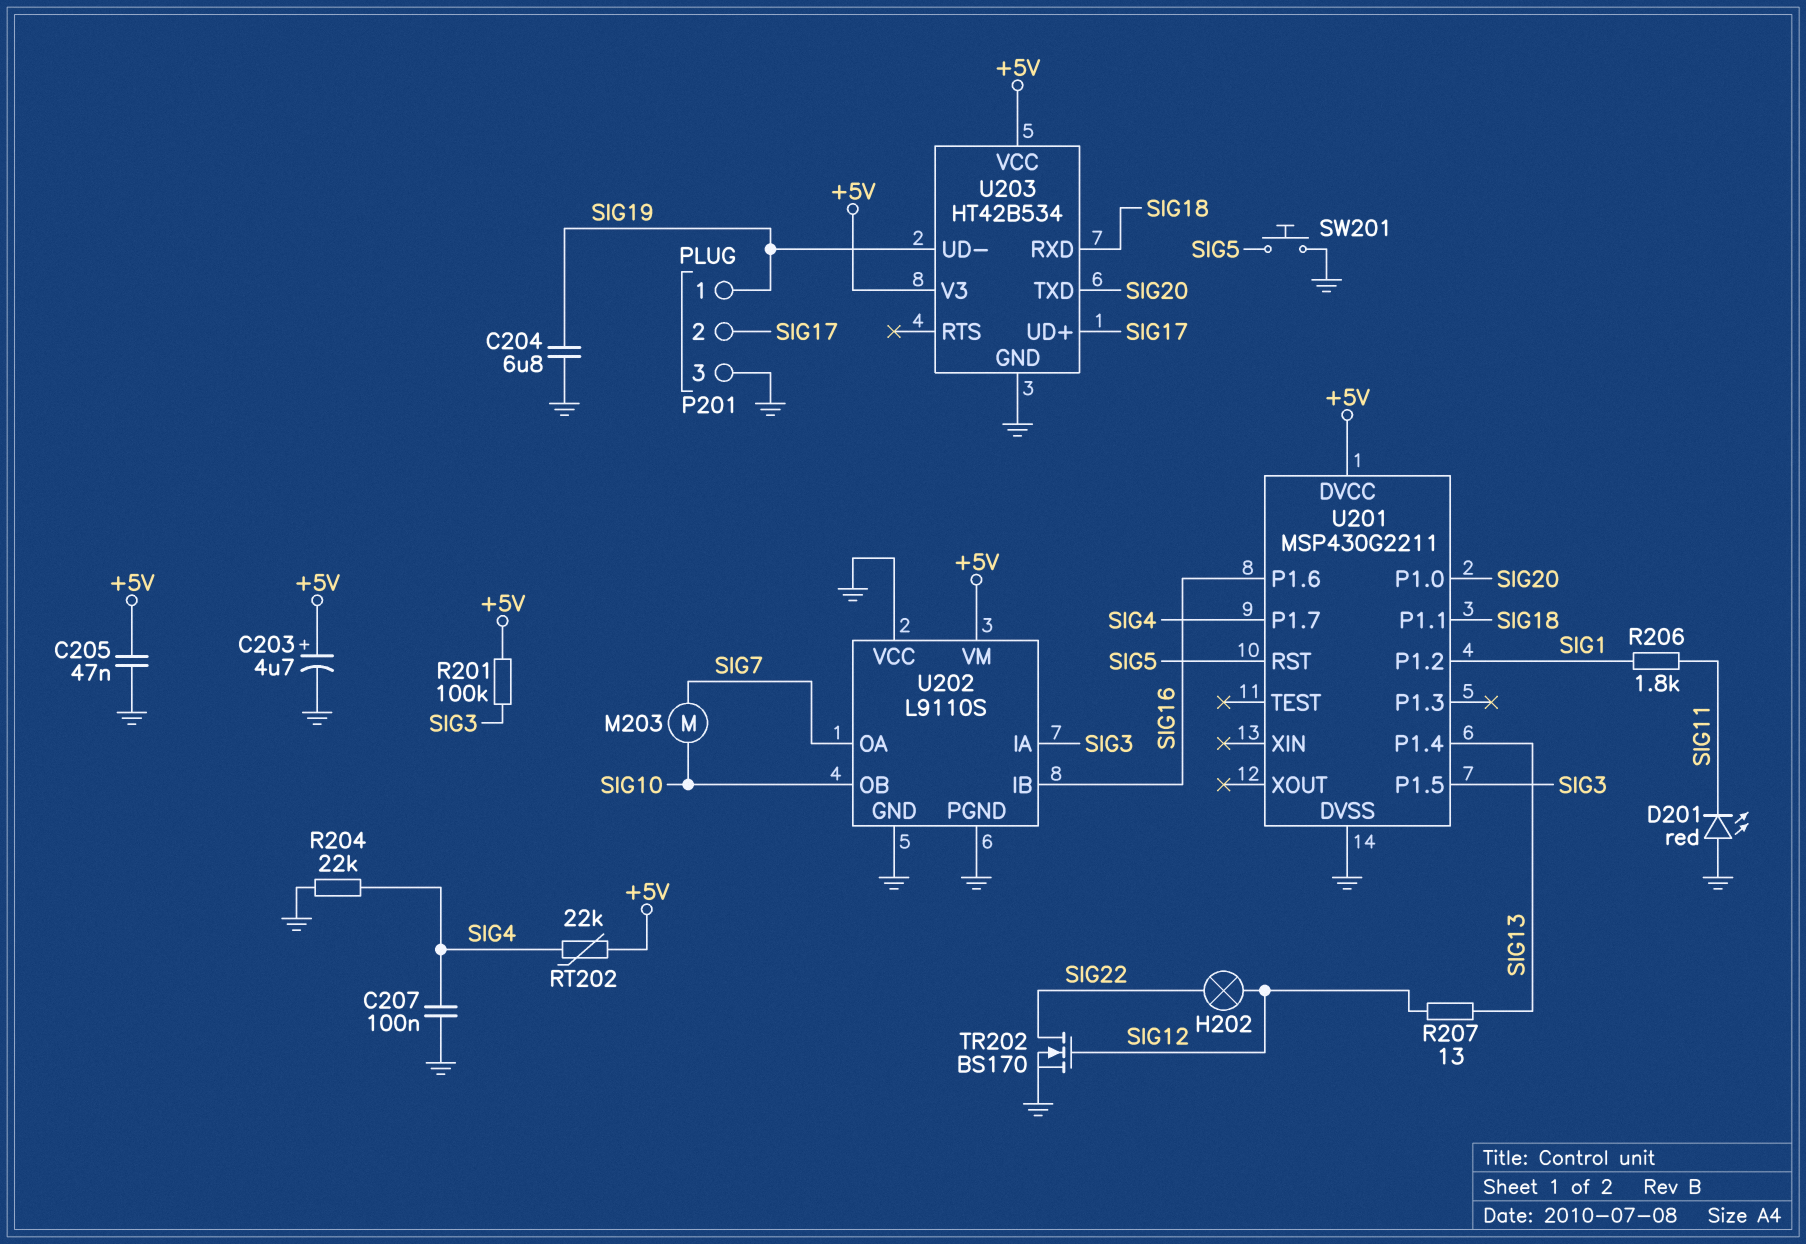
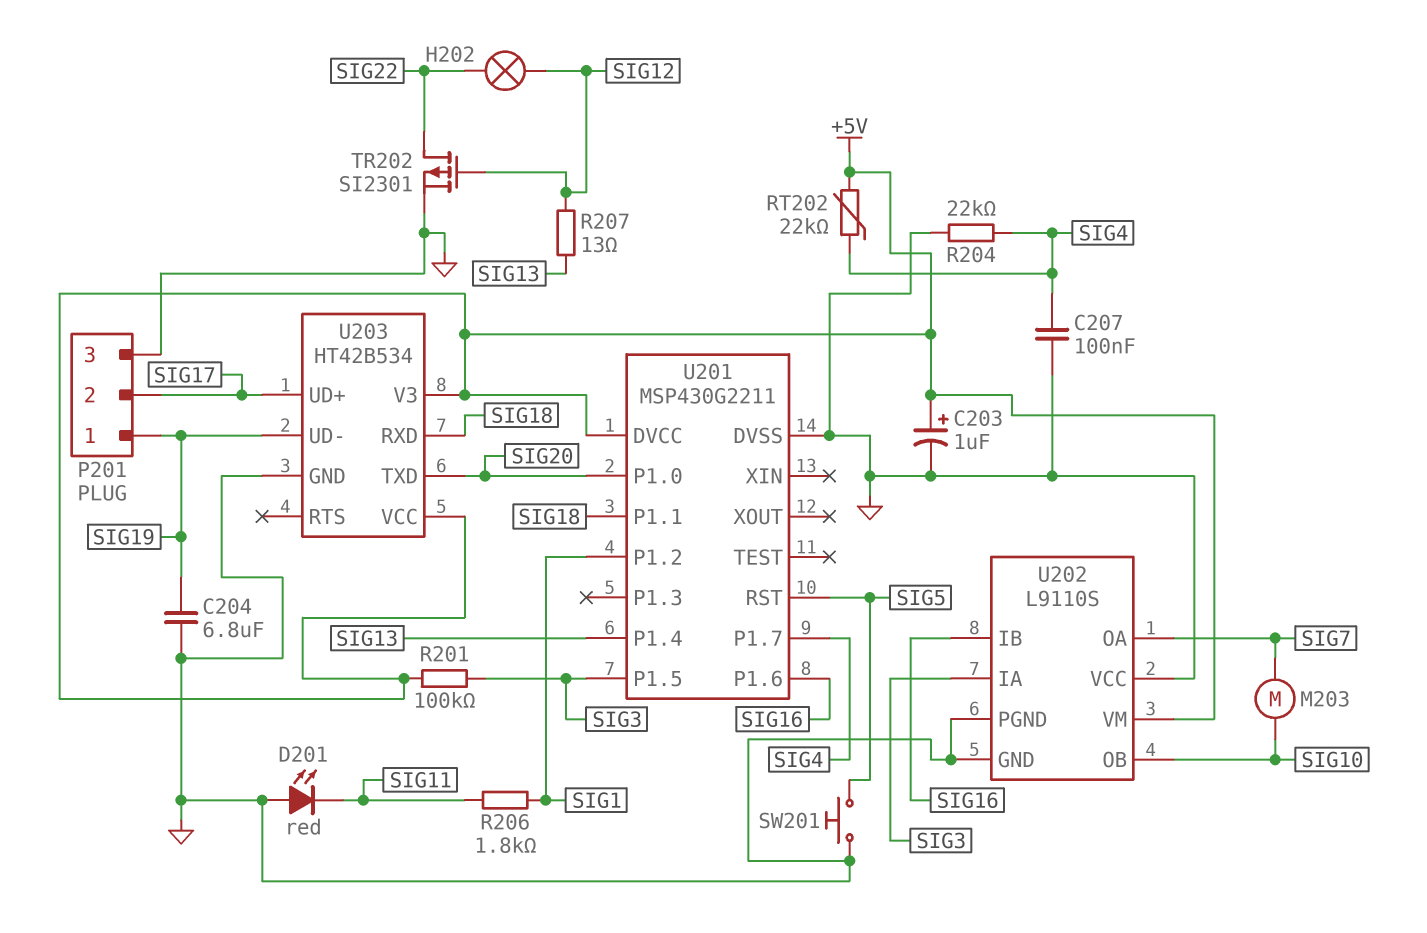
C203: 4.7uF (plus +5V, minus GND) -> 1uF (plus +5V, minus GND)
C205: 47nF (+5V, GND) -> none
TR202: NMOS BS170 (G SIG12, D SIG22, S GND) -> PMOS SI2301 (G SIG12, D SIG22, S GND)

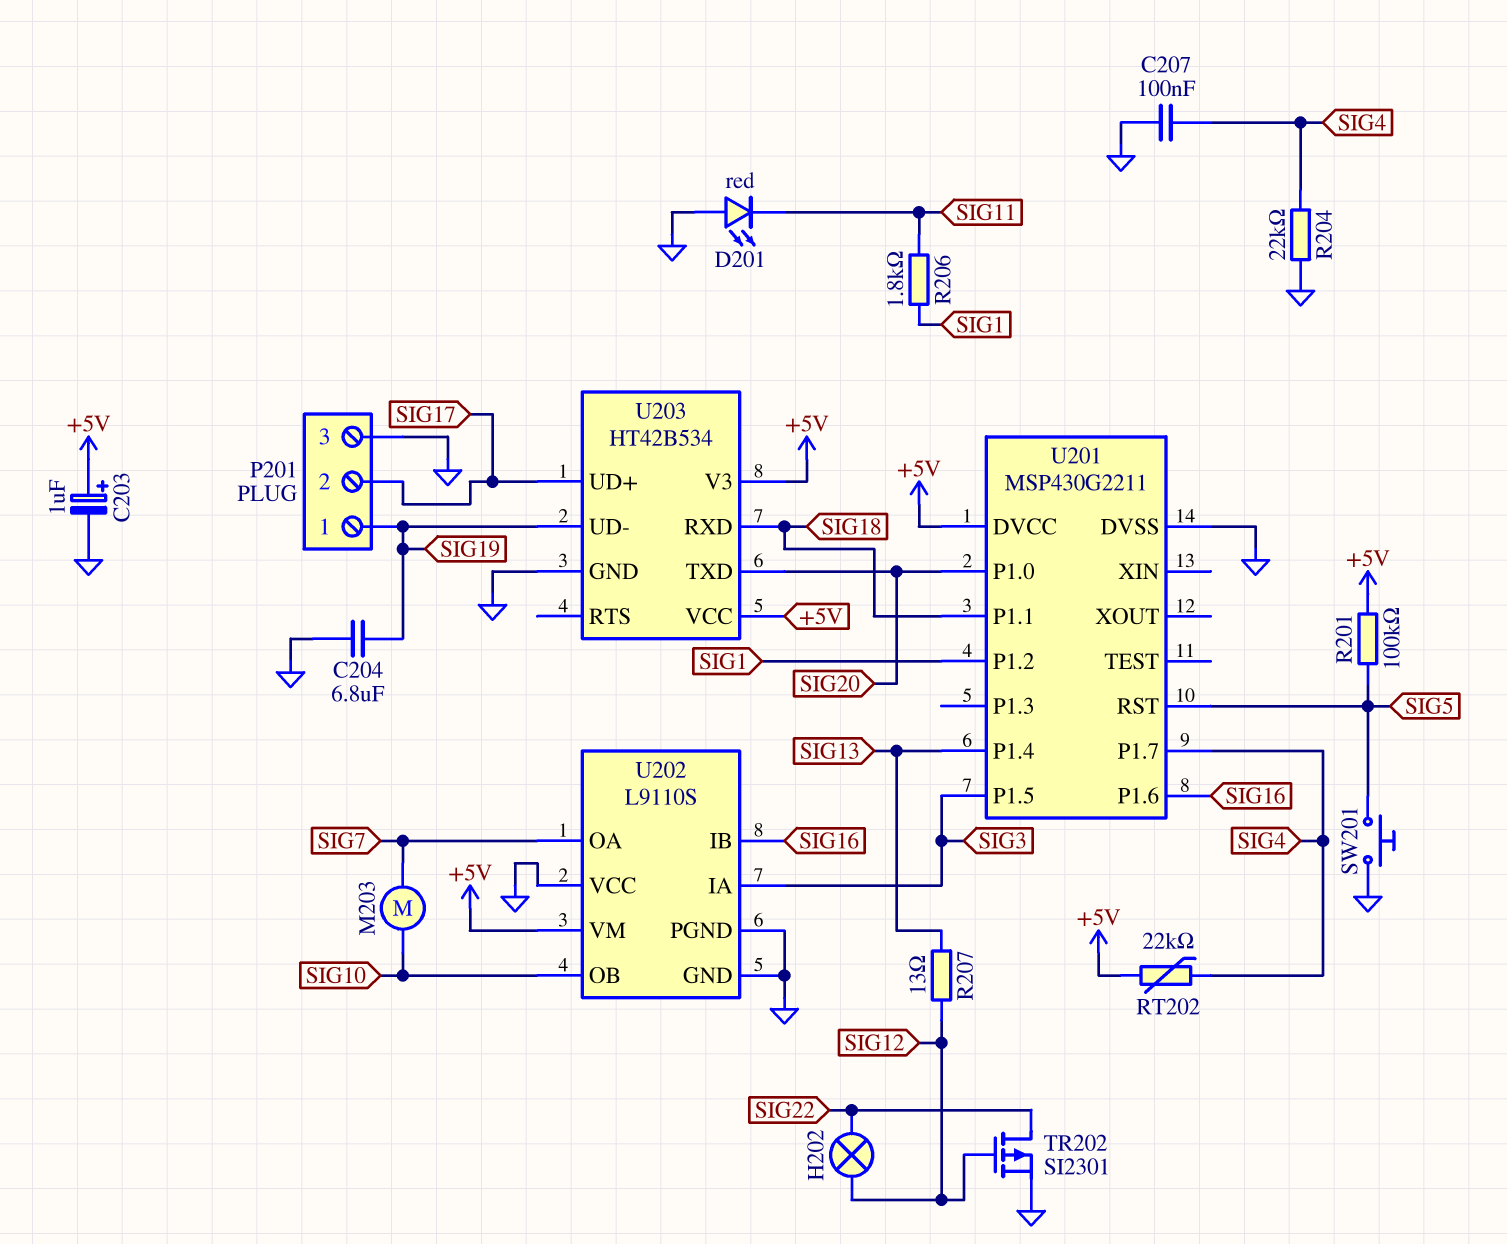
R201: 100k (+5V, SIG3) -> 100k (+5V, SIG5)

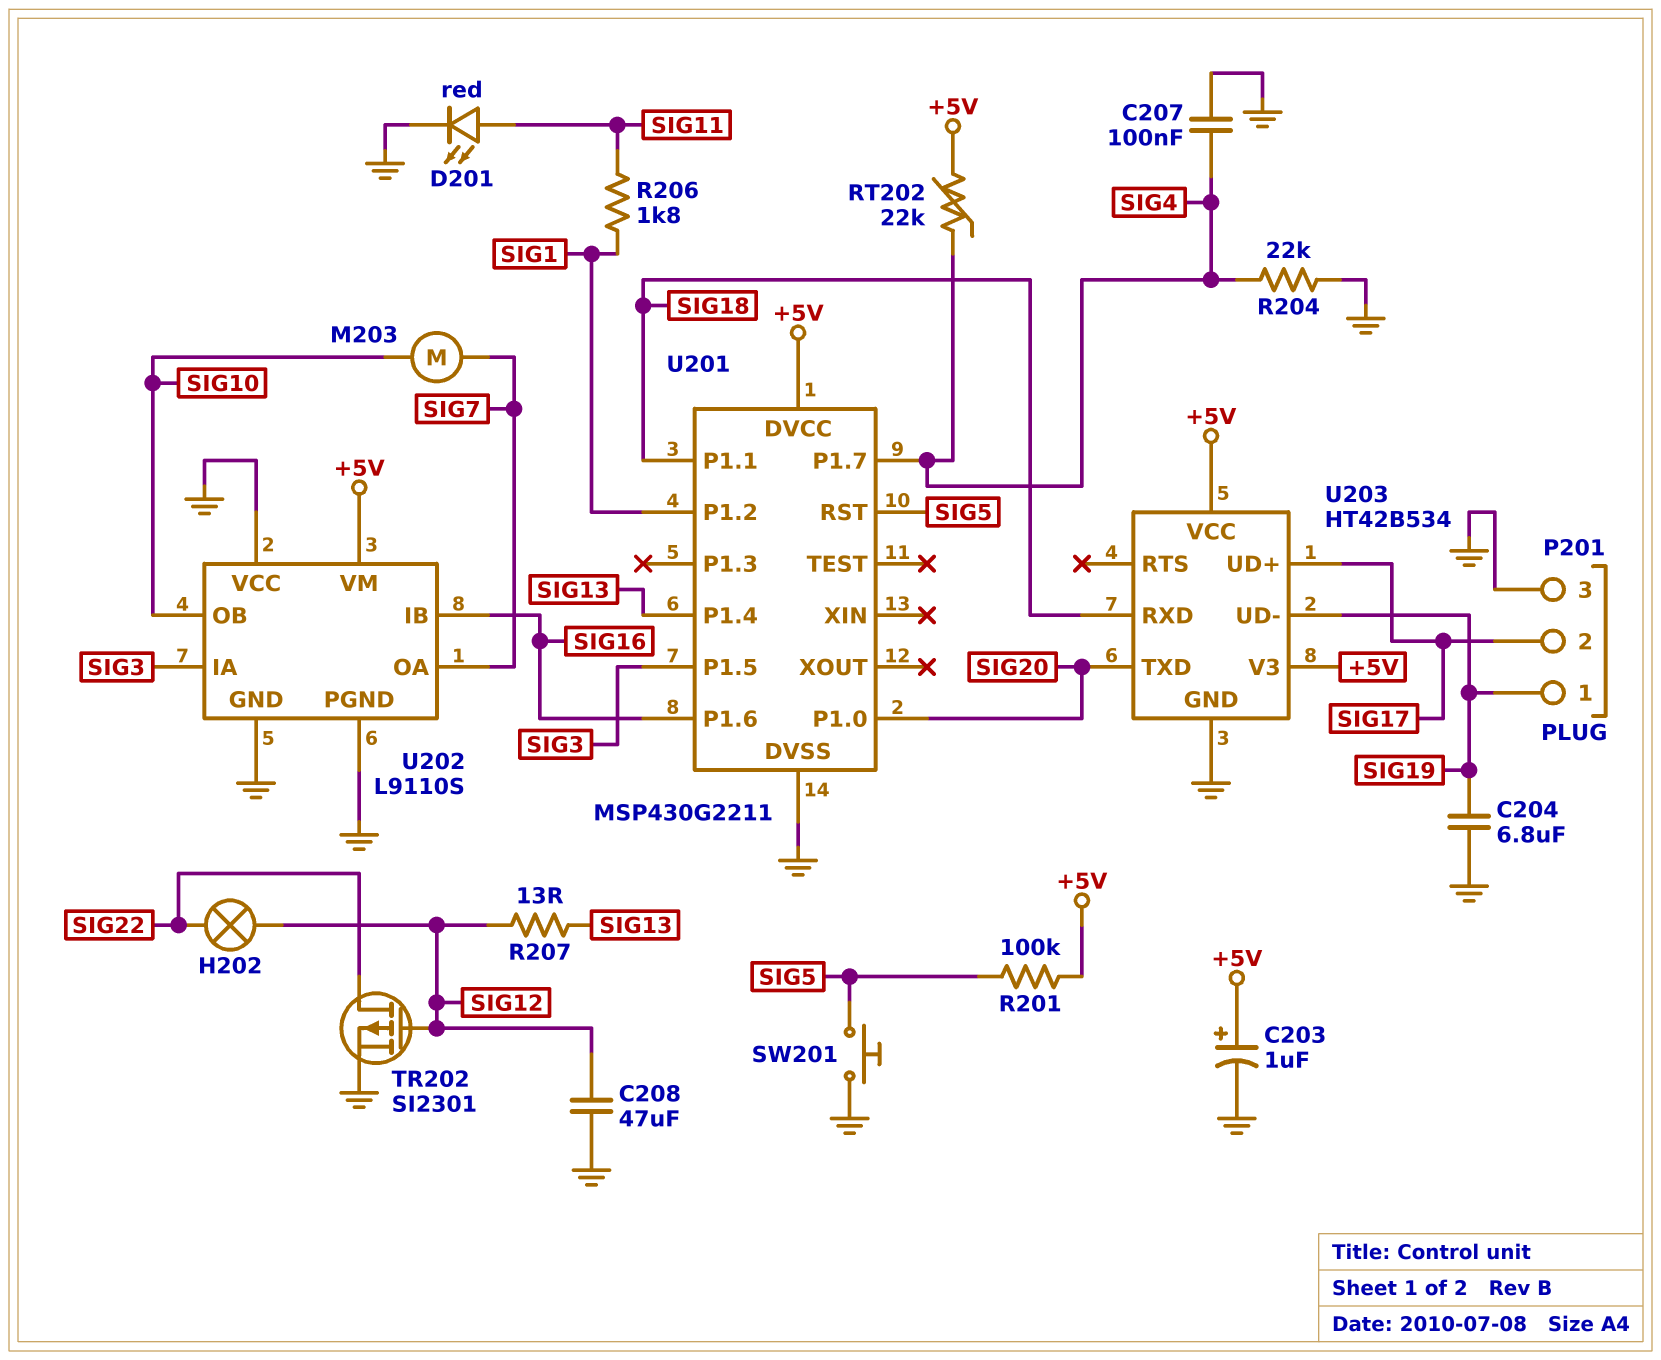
C208: none -> 47uF (GND, SIG12)
D201: LED red (A GND, K SIG11) -> LED red (A SIG11, K GND)

